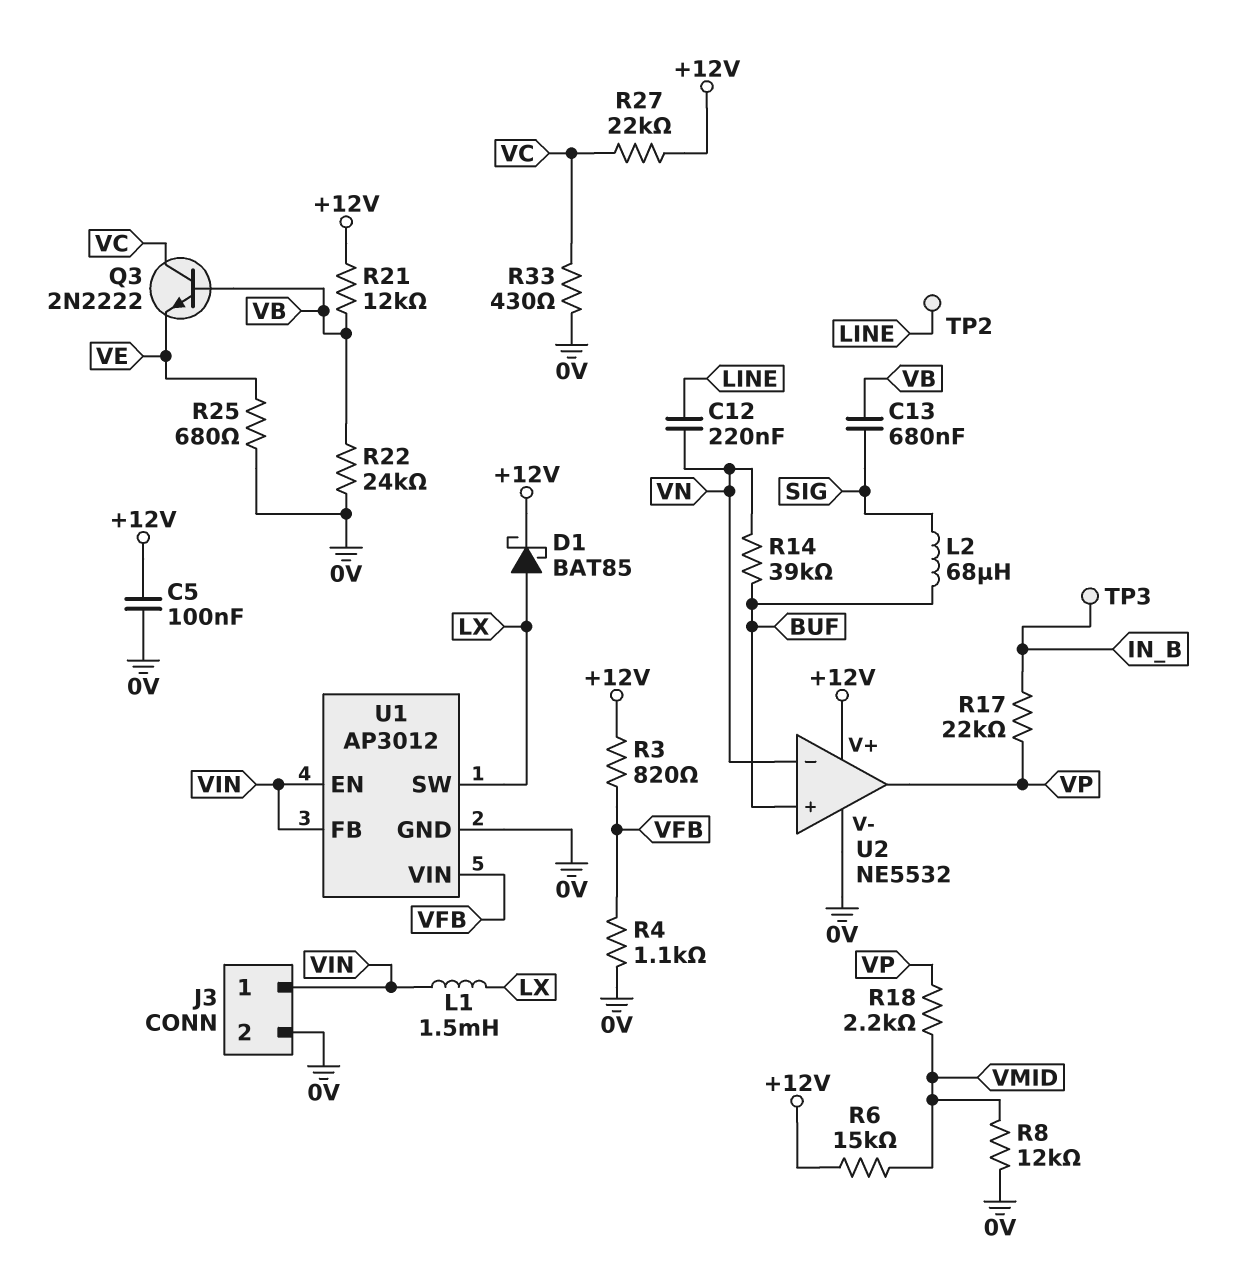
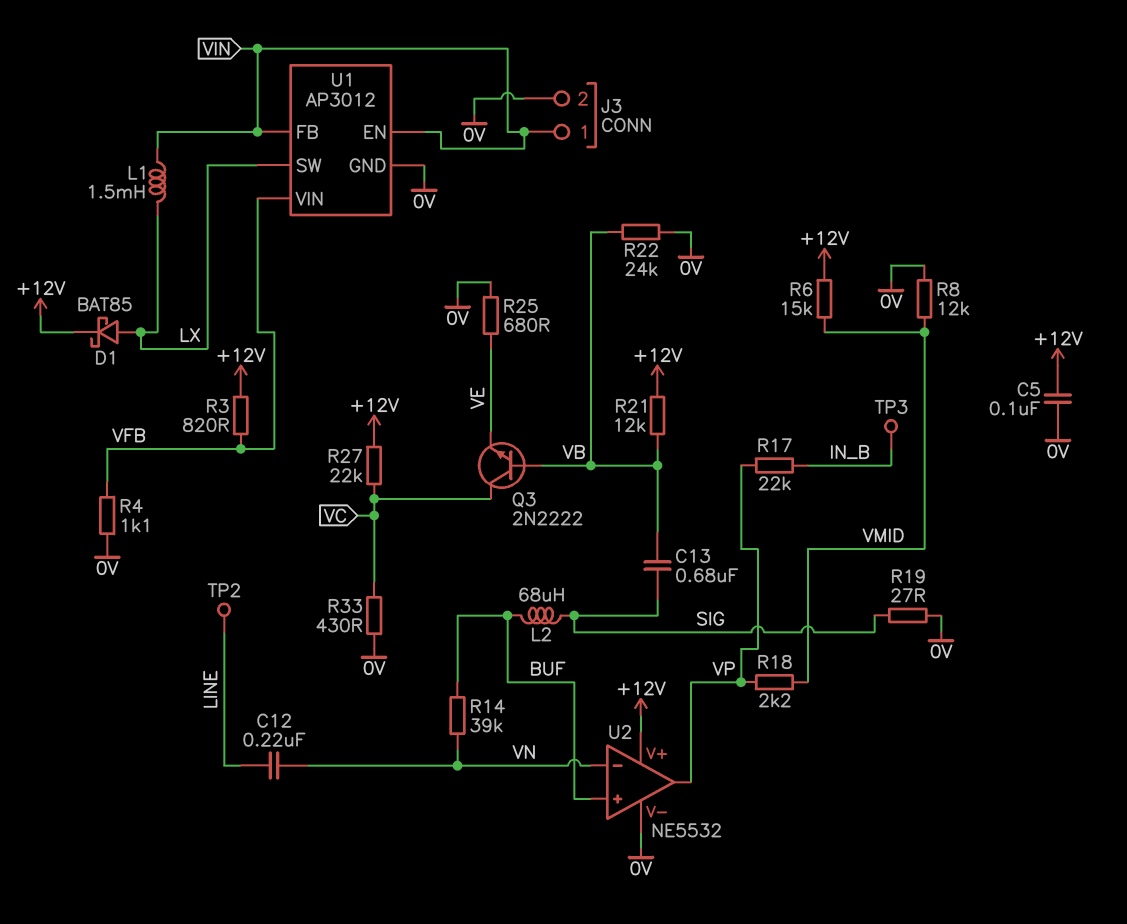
R19: none -> 27 (0V, SIG)

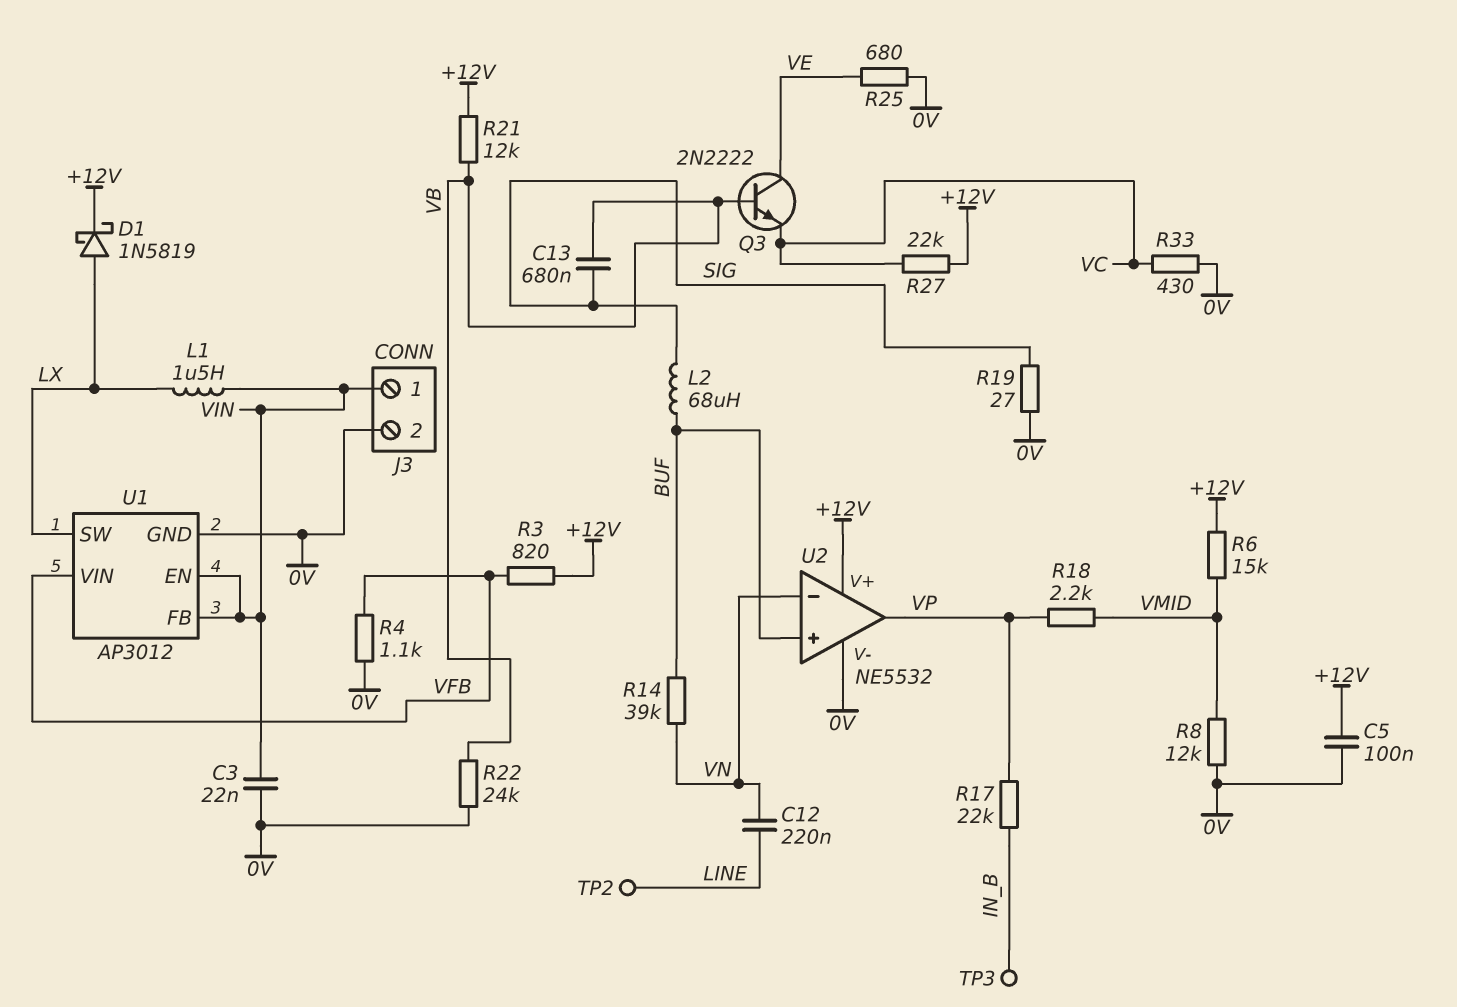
C3: none -> 22nF (0V, VIN)
D1: schottky BAT85 (A LX, K +12V) -> schottky 1N5819 (A LX, K +12V)
L1: 1.5mH (LX, VIN) -> 1.5uH (LX, VIN)
Q3: NPN 2N2222 (B VB, C VC, E VE) -> NPN 2N2222 (B VB, C VE, E VC)

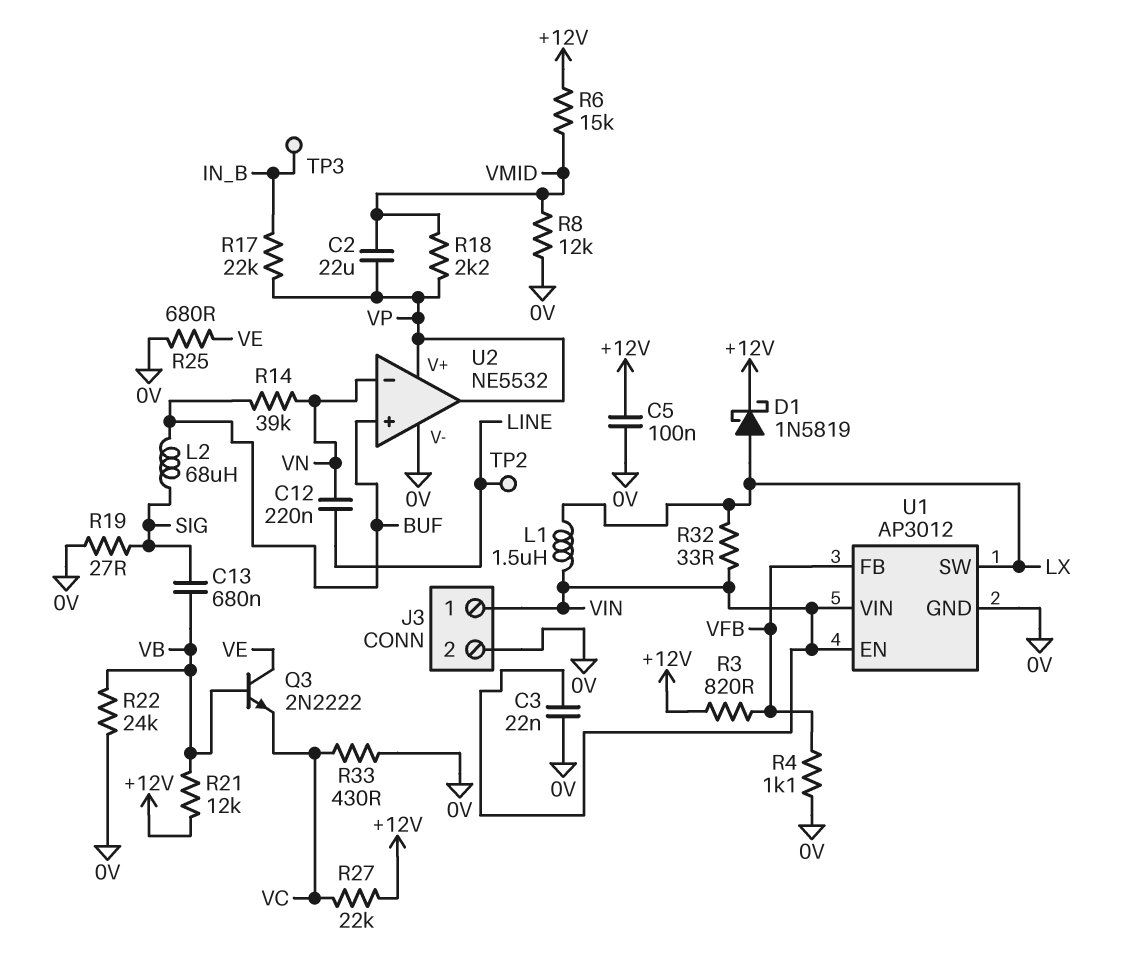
C2: none -> 22uF (VMID, VP)
R32: none -> 33 (LX, VIN)
U1 pin FB: VIN -> VFB
U1 pin VIN: VFB -> VIN
U2 pin V+: +12V -> VP

